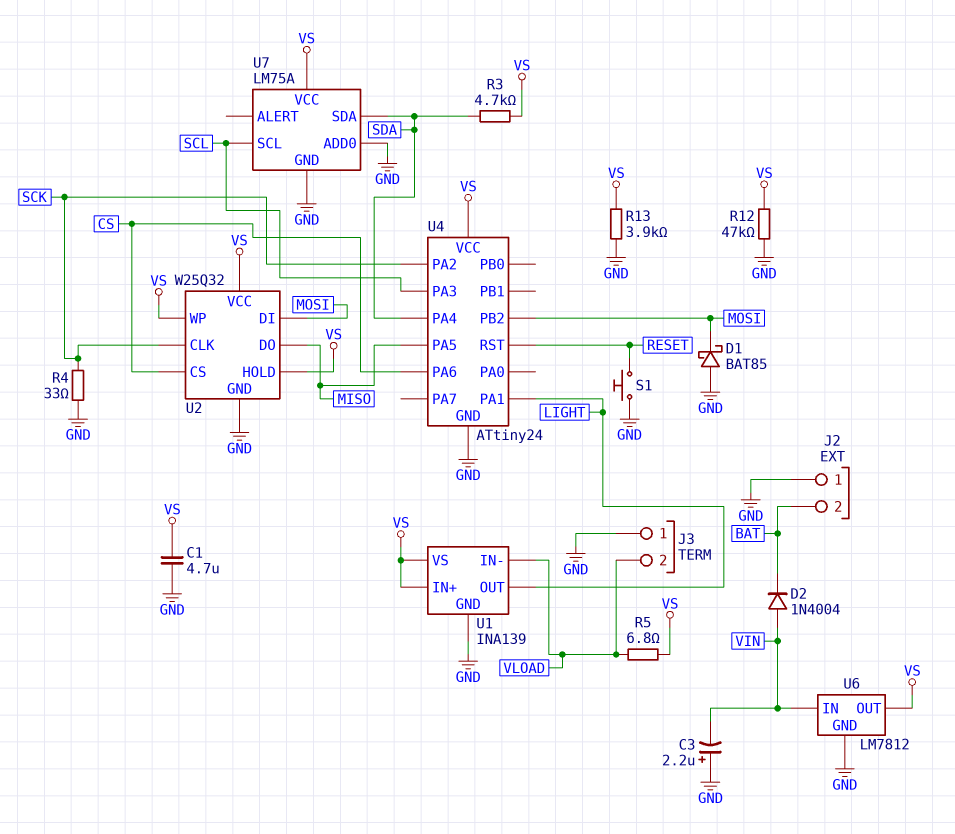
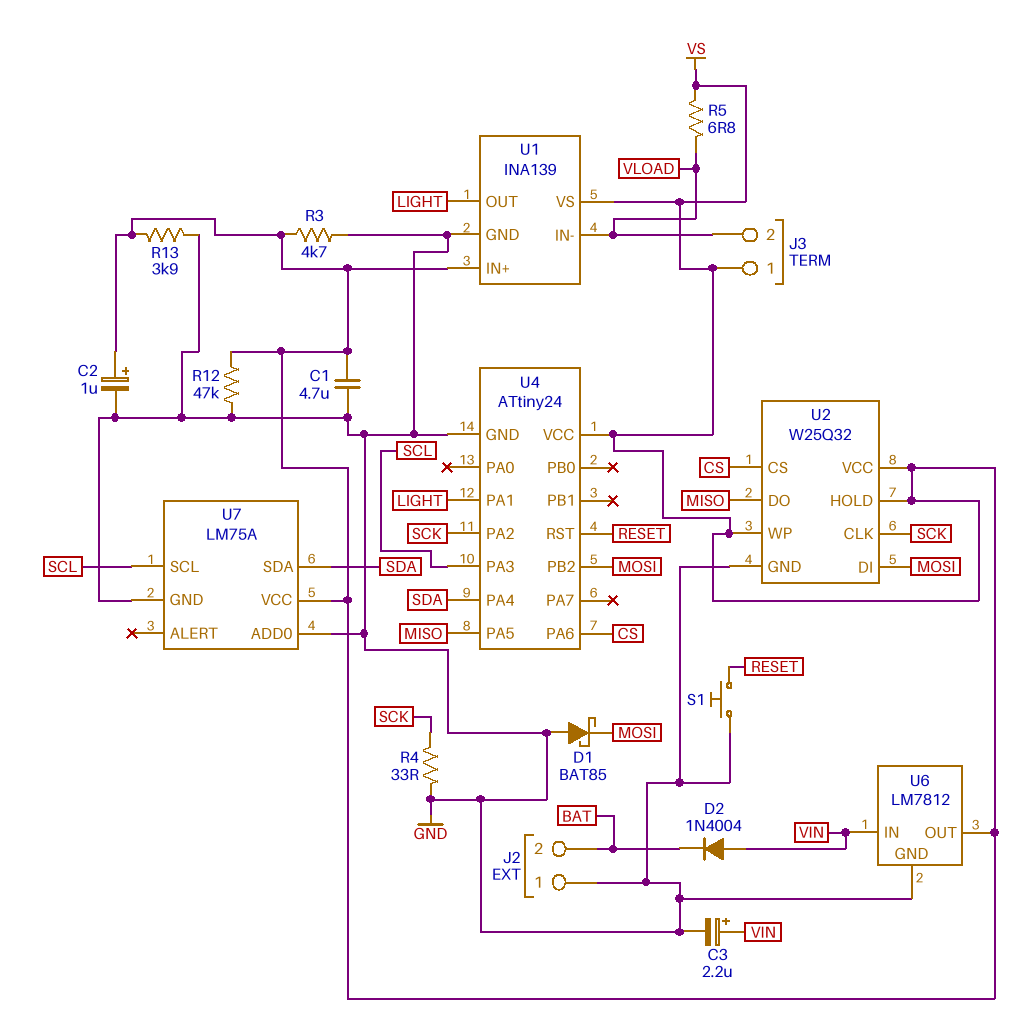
C2: none -> 1uF (plus VS, minus GND)
C3: 2.2uF (plus GND, minus VIN) -> 2.2uF (plus VIN, minus GND)
J3 pin 1: GND -> VS
R3: 4.7k (SDA, VS) -> 4.7k (GND, VS)

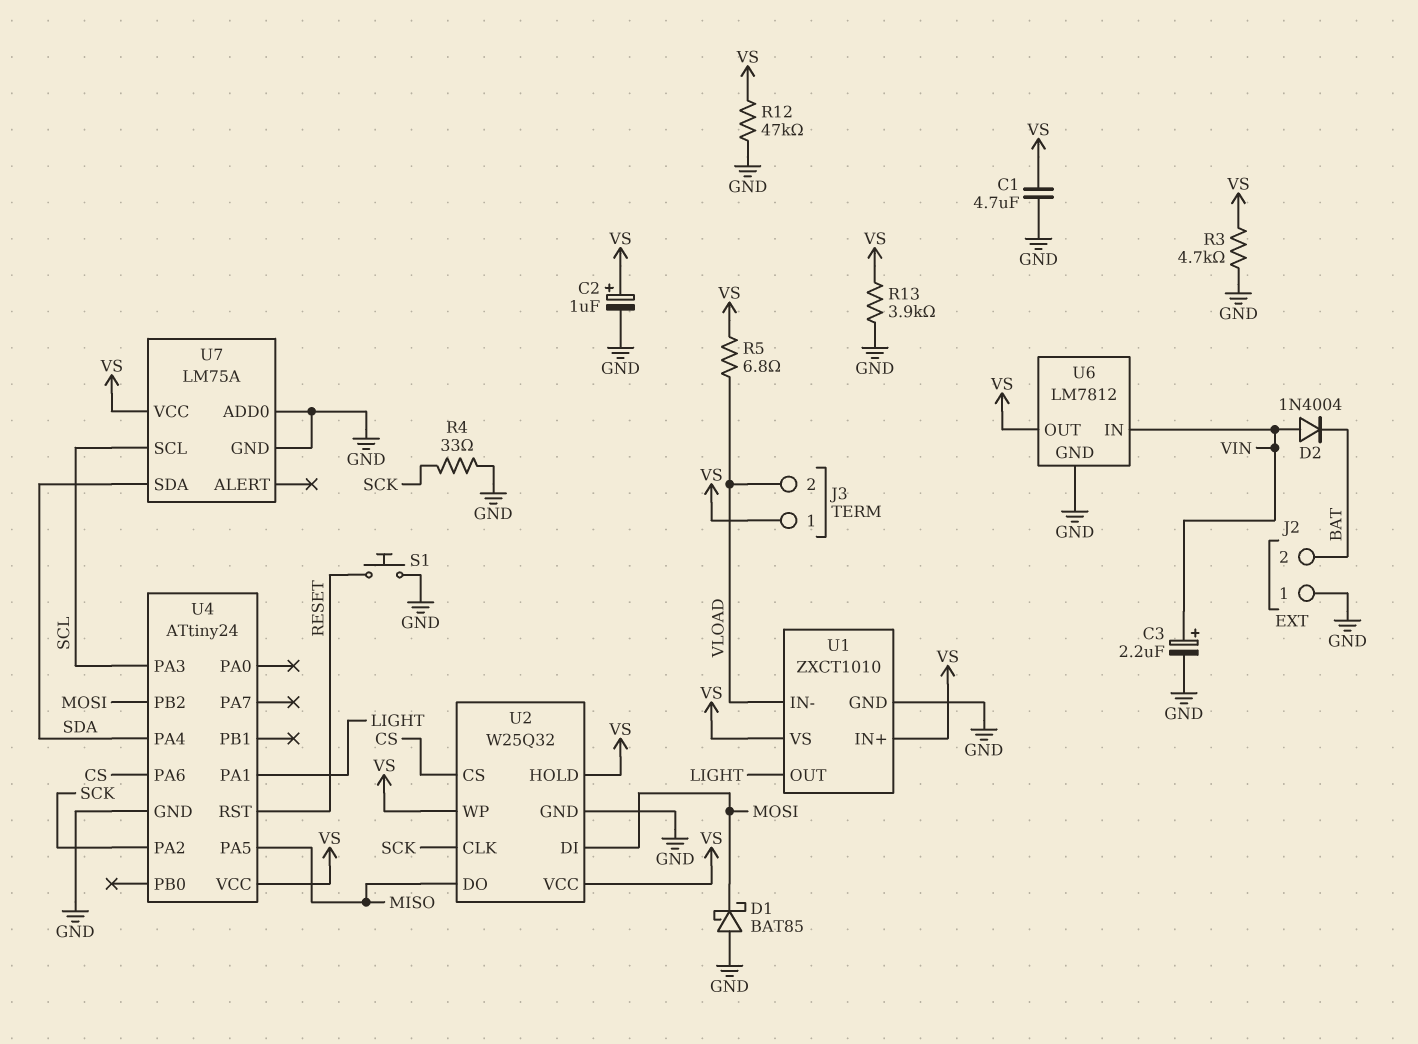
U1: INA139 -> ZXCT1010

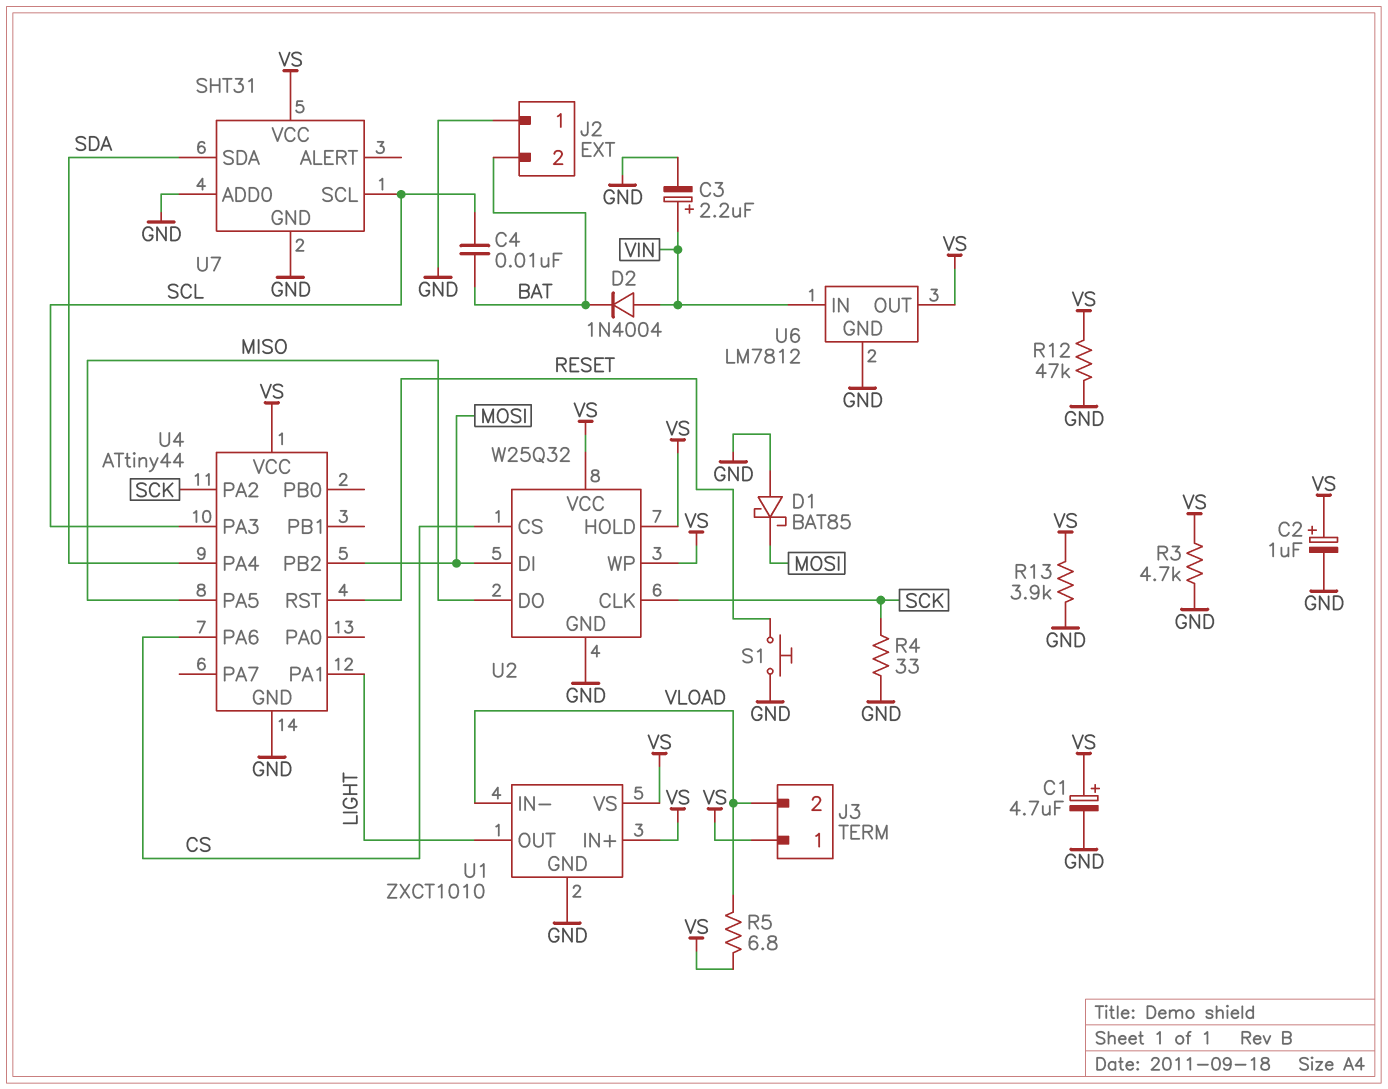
C1: 4.7uF (GND, VS) -> 4.7uF (plus VS, minus GND)
C4: none -> 10nF (BAT, SCL)
U4: ATtiny24 -> ATtiny44
U7: LM75A -> SHT31

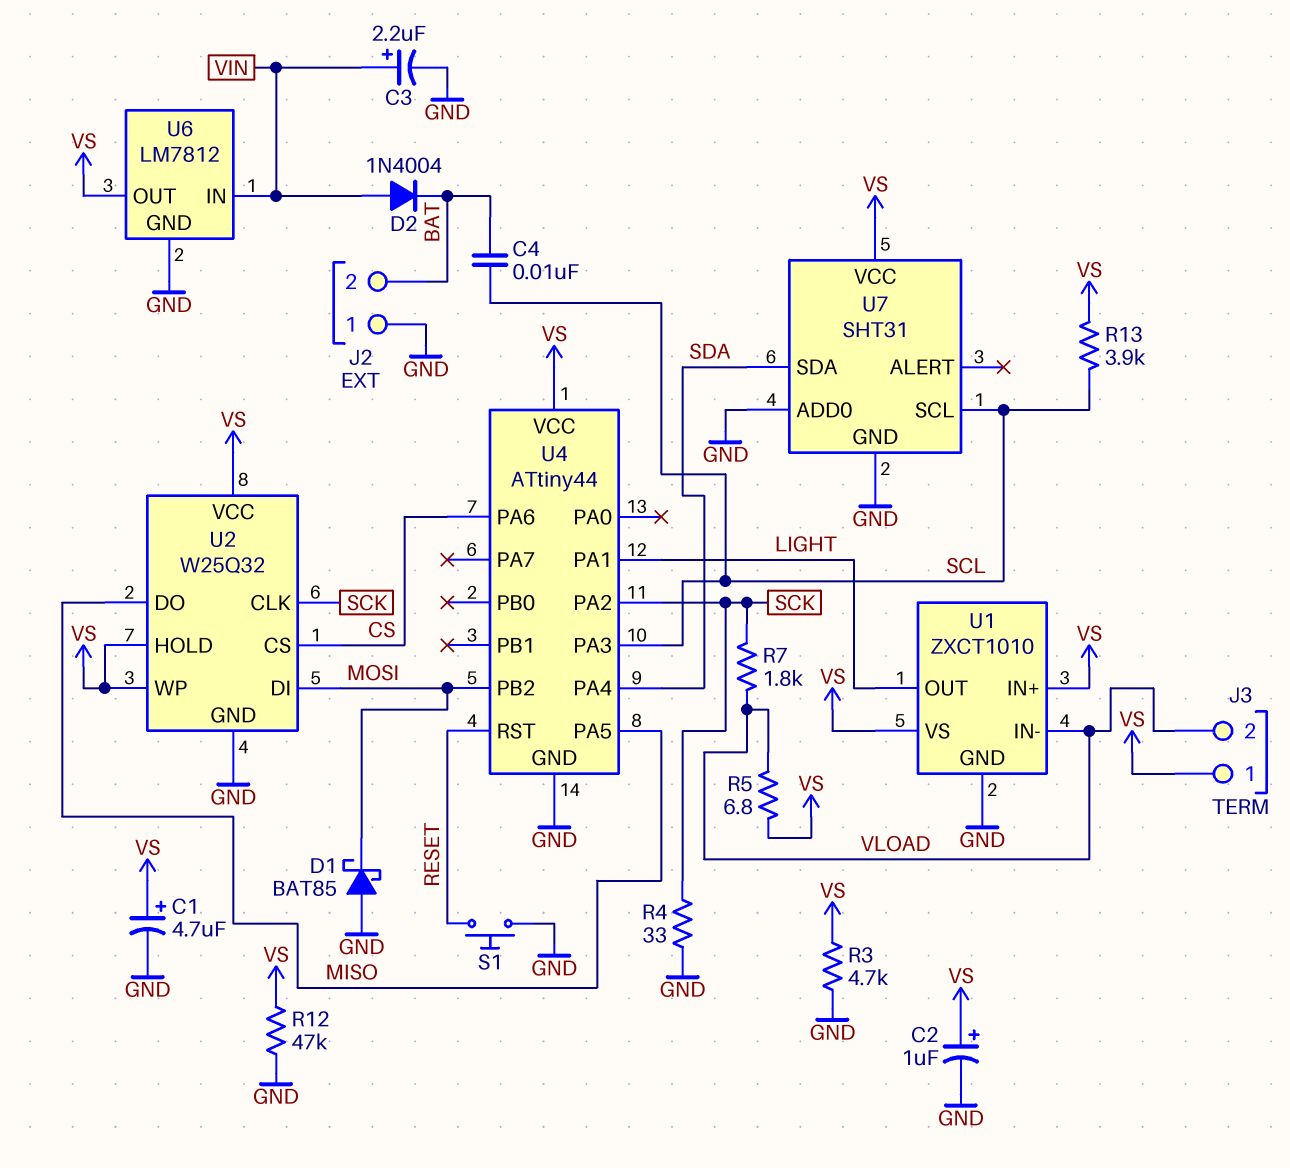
R7: none -> 1.8k (SCK, VLOAD)
R13: 3.9k (GND, VS) -> 3.9k (SCL, VS)

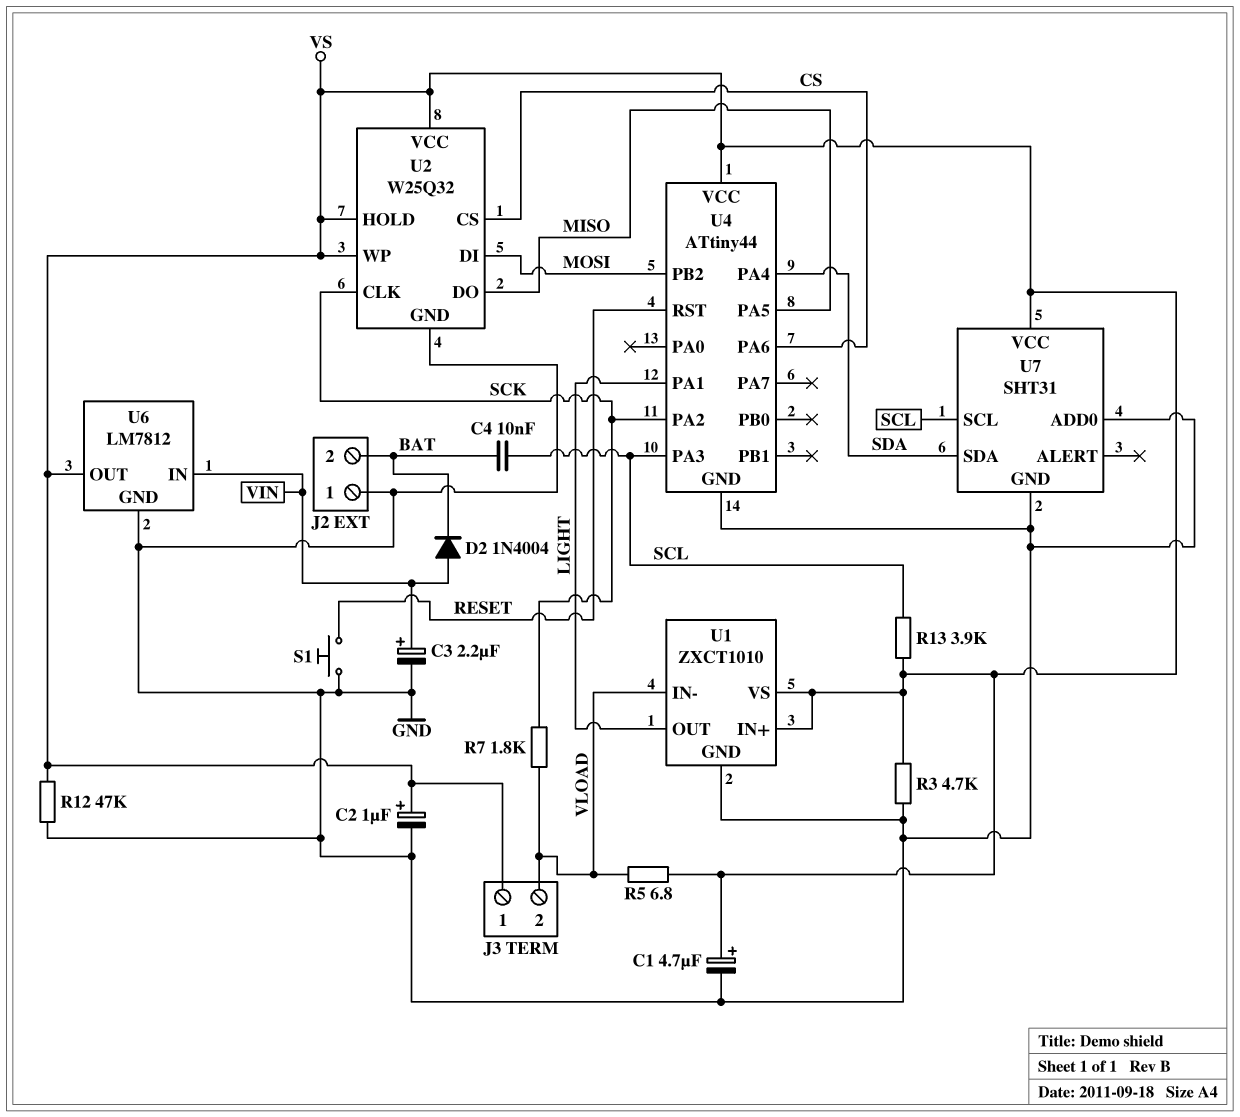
D1: schottky BAT85 (A GND, K MOSI) -> none
R4: 33 (GND, SCK) -> none

